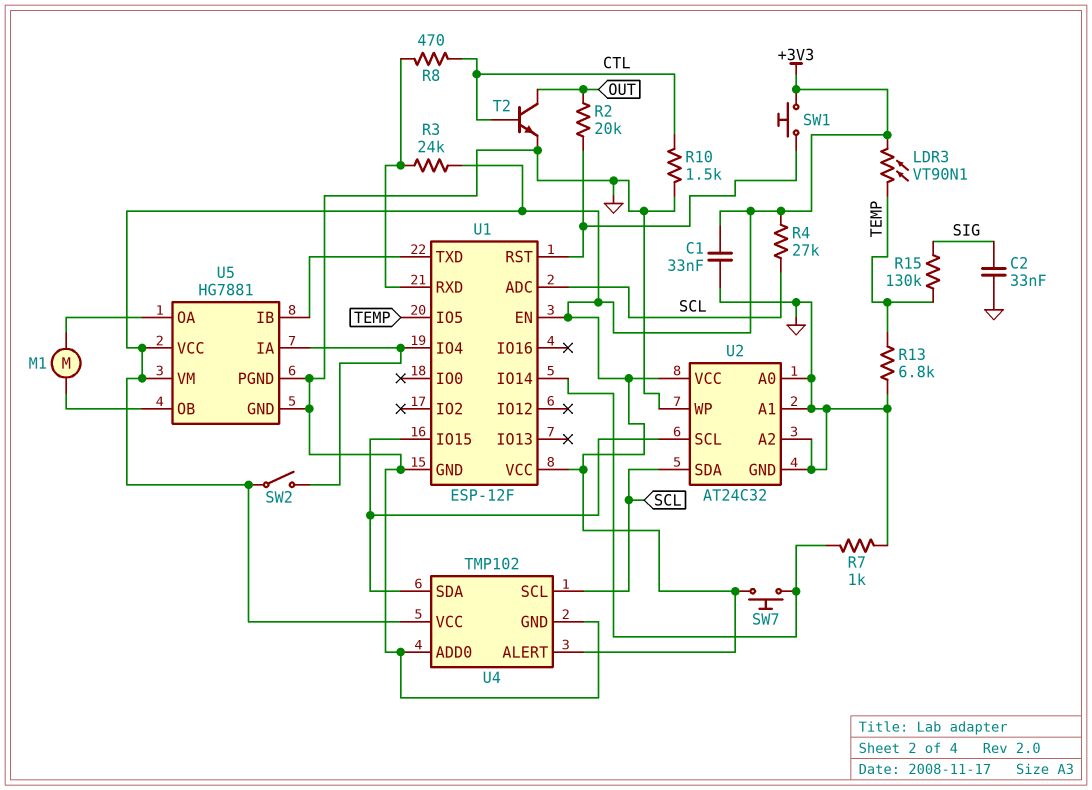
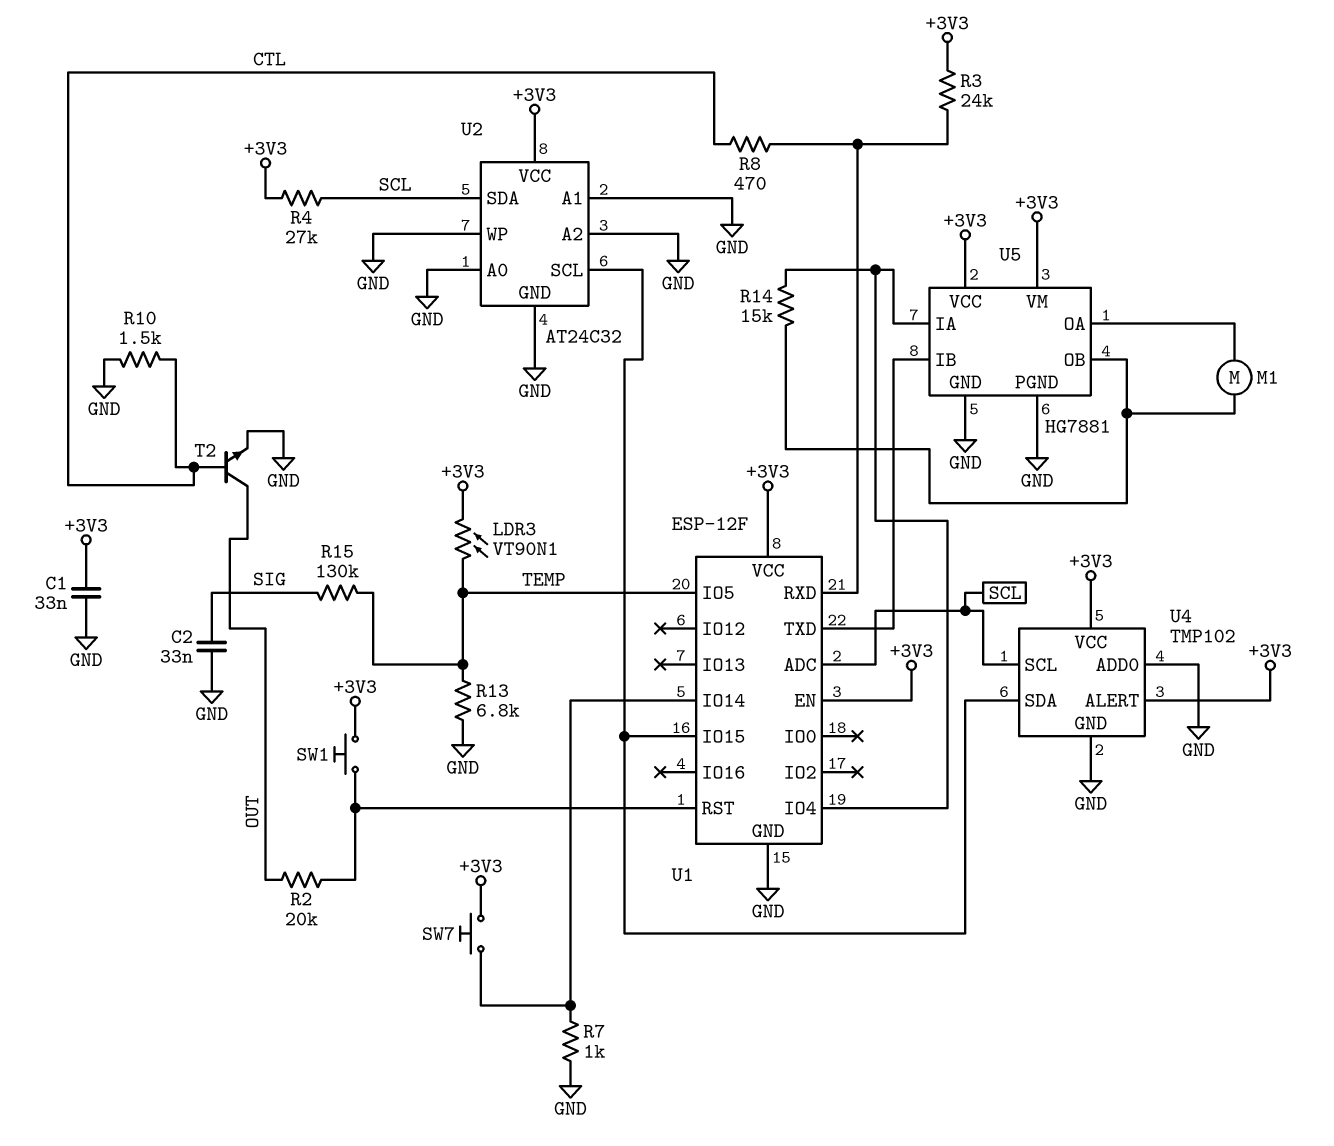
R14: none -> 15k (U1/IO4, U5/OB)
SW2: switch (+3V3, U1/IO4) -> none

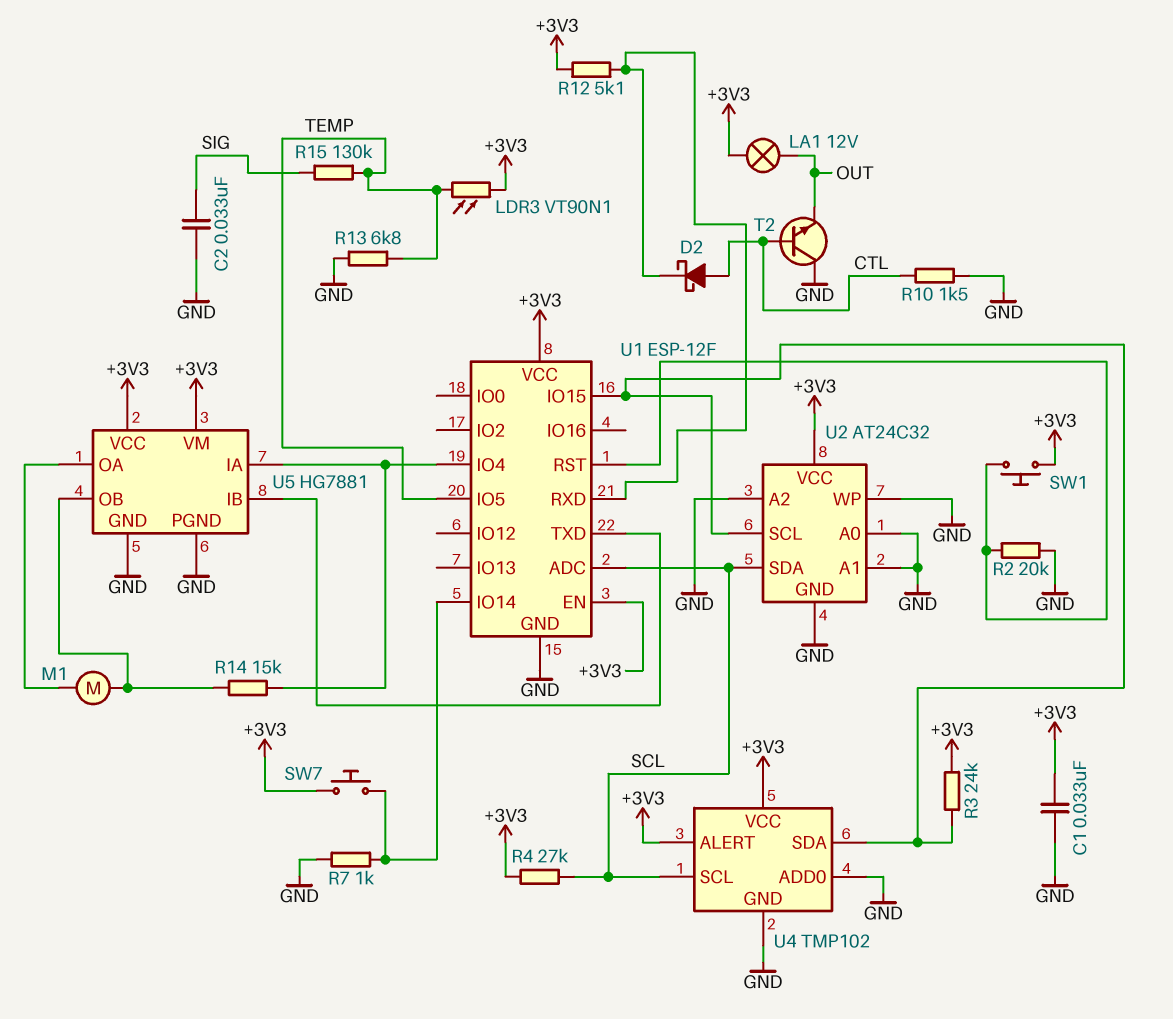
D2: none -> schottky (A CTL, K U1/RXD)
LA1: none -> lamp 12V (+3V3, OUT)
R2: 20k (OUT, U1/RST) -> 20k (GND, U1/RST)
R3: 24k (+3V3, U1/RXD) -> 24k (+3V3, U1/IO15)
R8: 470 (CTL, U1/RXD) -> none
R12: none -> 5.1k (+3V3, U1/RXD)
T2: NPN (B CTL, C OUT, E GND) -> NPN (B CTL, C GND, E OUT)

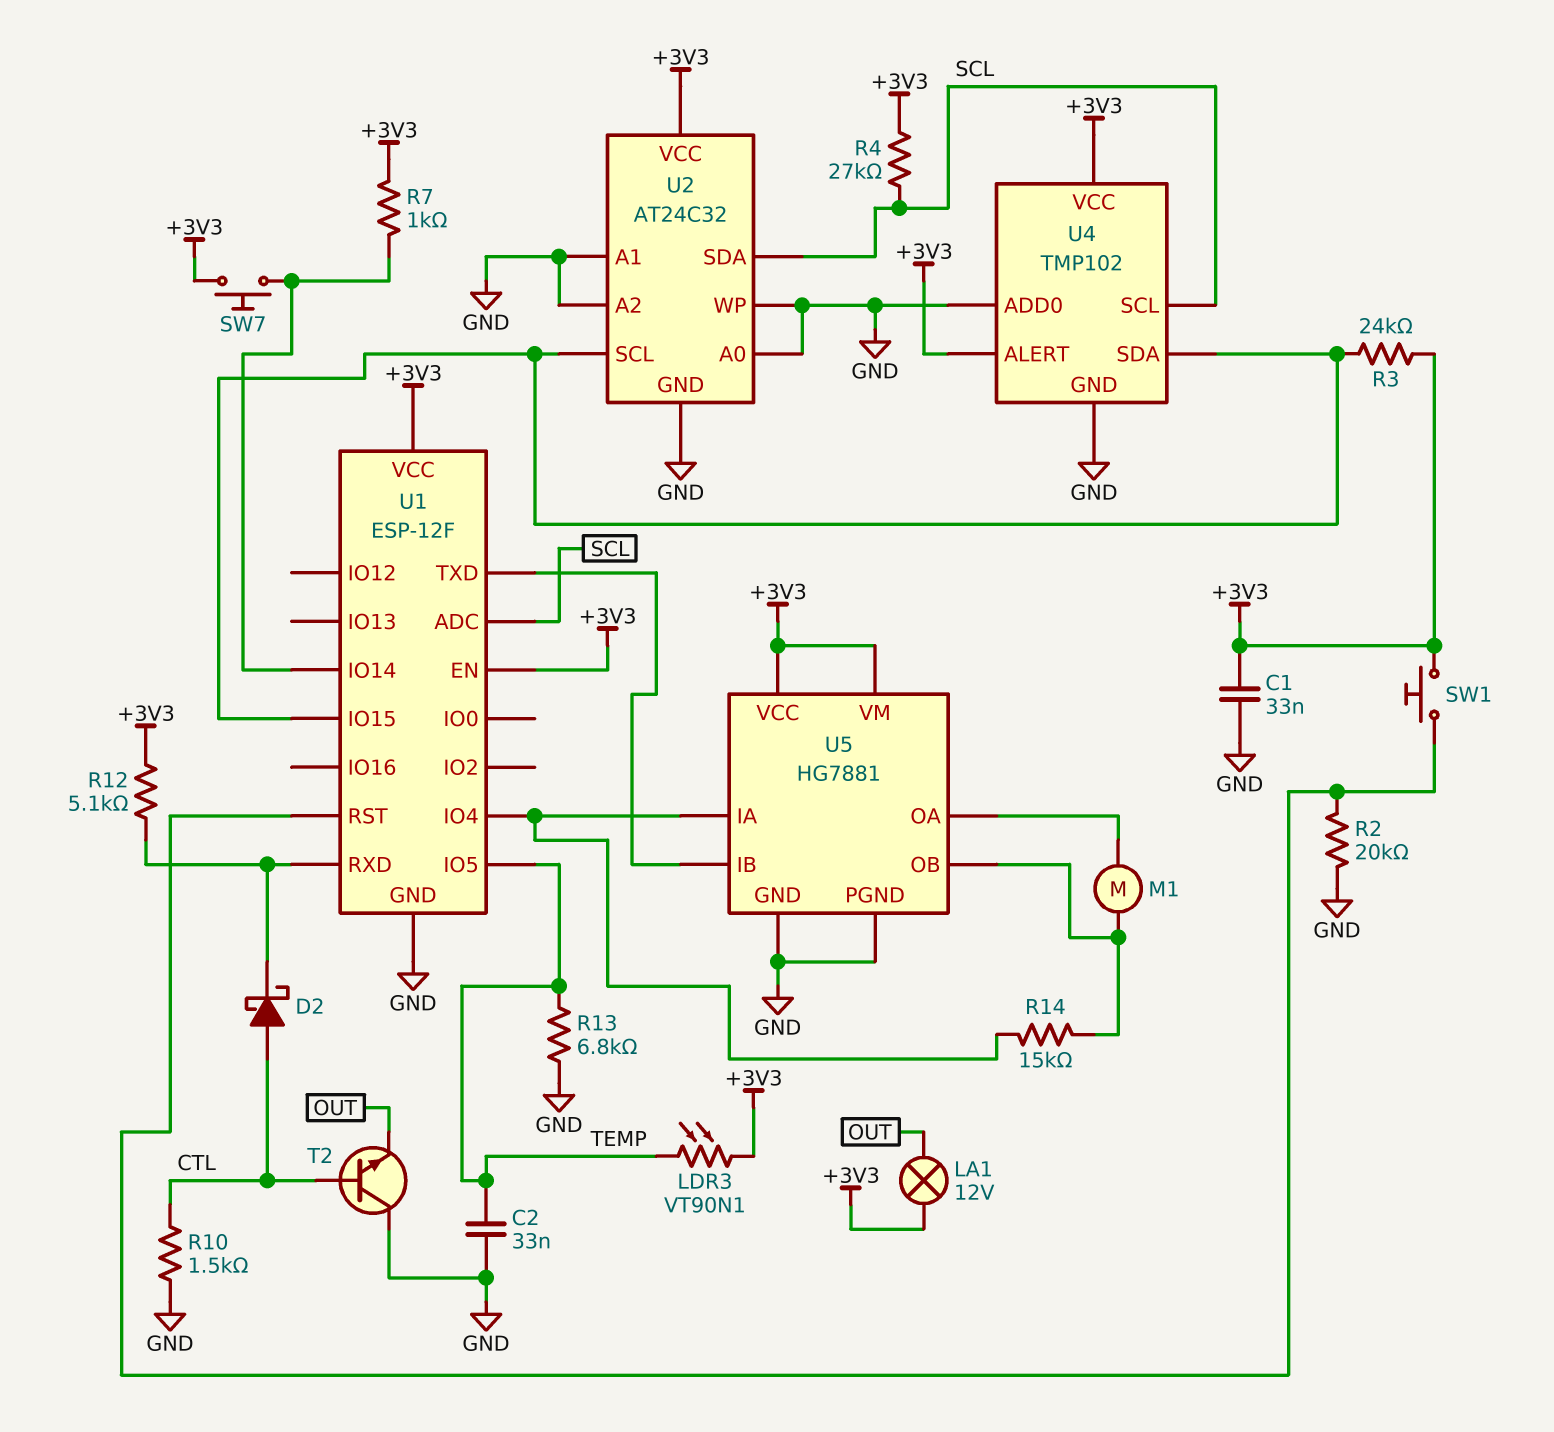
C2: 33nF (GND, SIG) -> 33nF (GND, TEMP)
R7: 1k (GND, U1/IO14) -> 1k (+3V3, U1/IO14)
R15: 130k (SIG, TEMP) -> none

